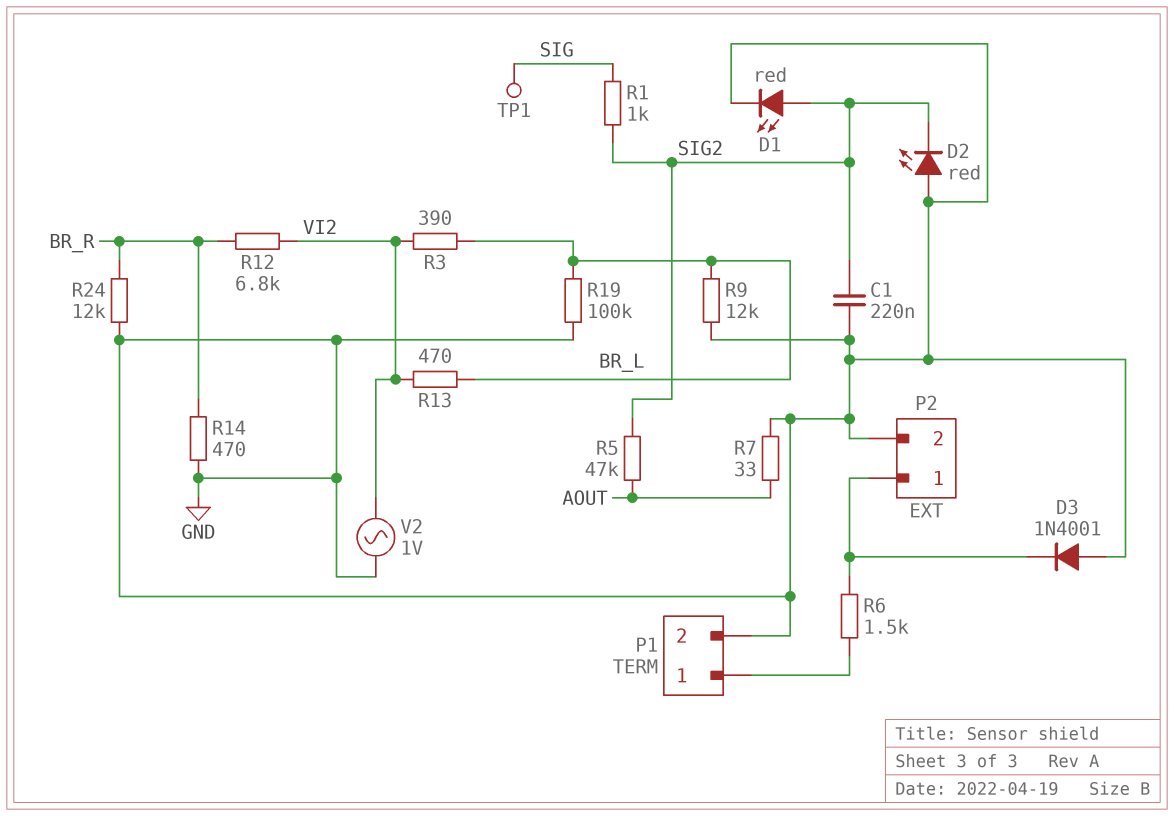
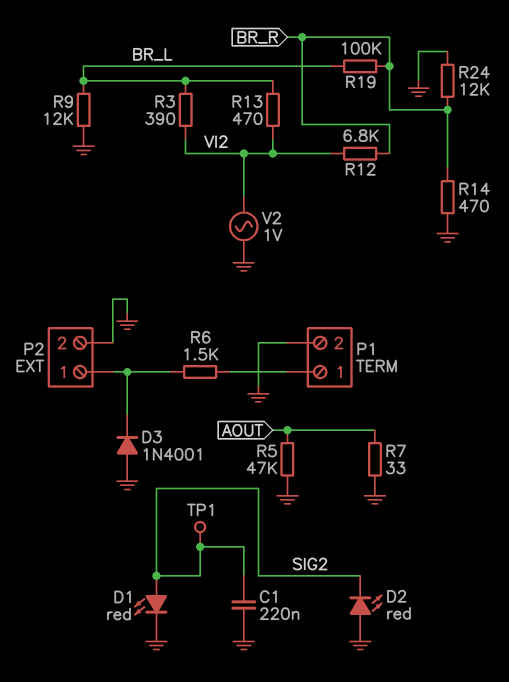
R1: 1k (SIG, SIG2) -> none
R5: 47k (AOUT, SIG2) -> 47k (AOUT, GND)
R19: 100k (BR_L, GND) -> 100k (BR_L, BR_R)
TP1: test point (SIG) -> test point (SIG2)

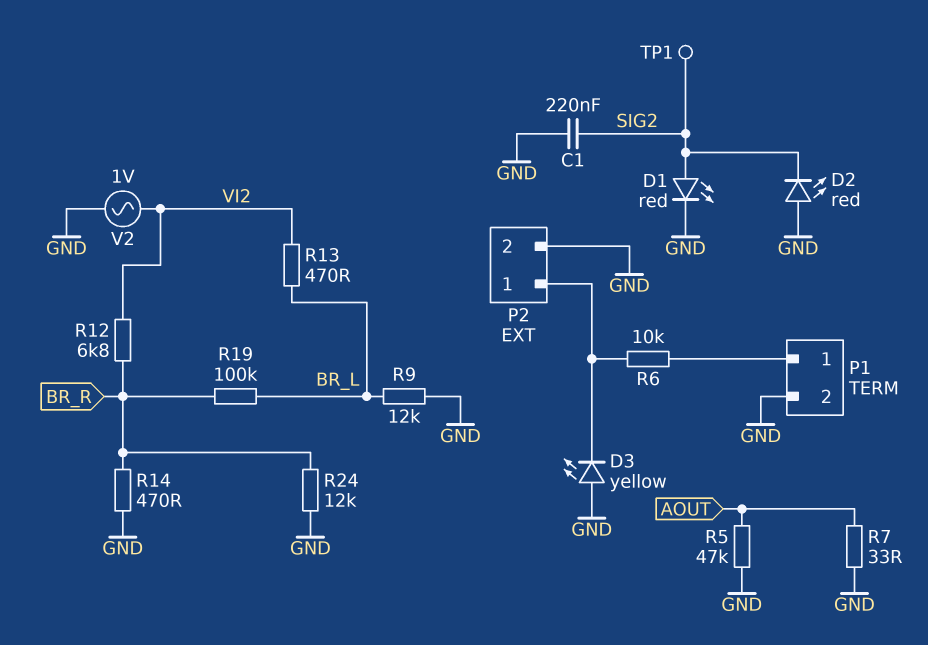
D3: diode 1N4001 (A GND, K P2/1) -> LED yellow (A GND, K P2/1)
R3: 390 (BR_L, VI2) -> none
R6: 1.5k (P1/1, P2/1) -> 10k (P1/1, P2/1)

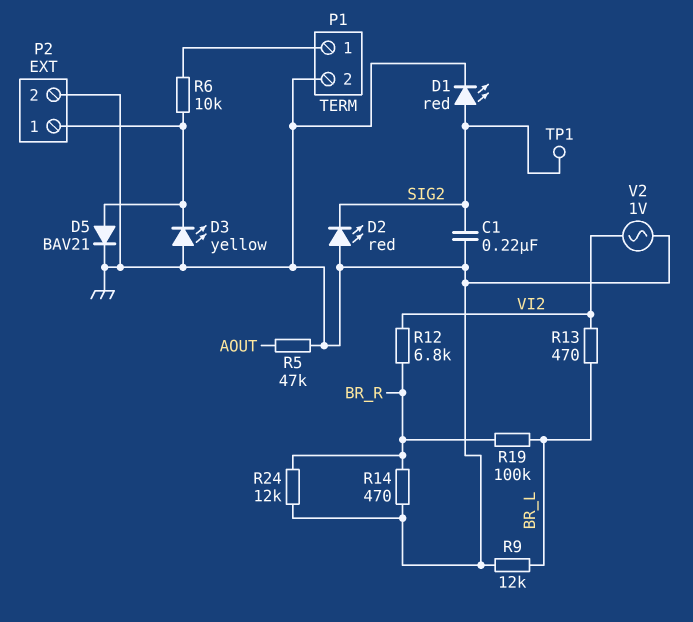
D5: none -> diode BAV21 (A P2/1, K GND)
R7: 33 (AOUT, GND) -> none

